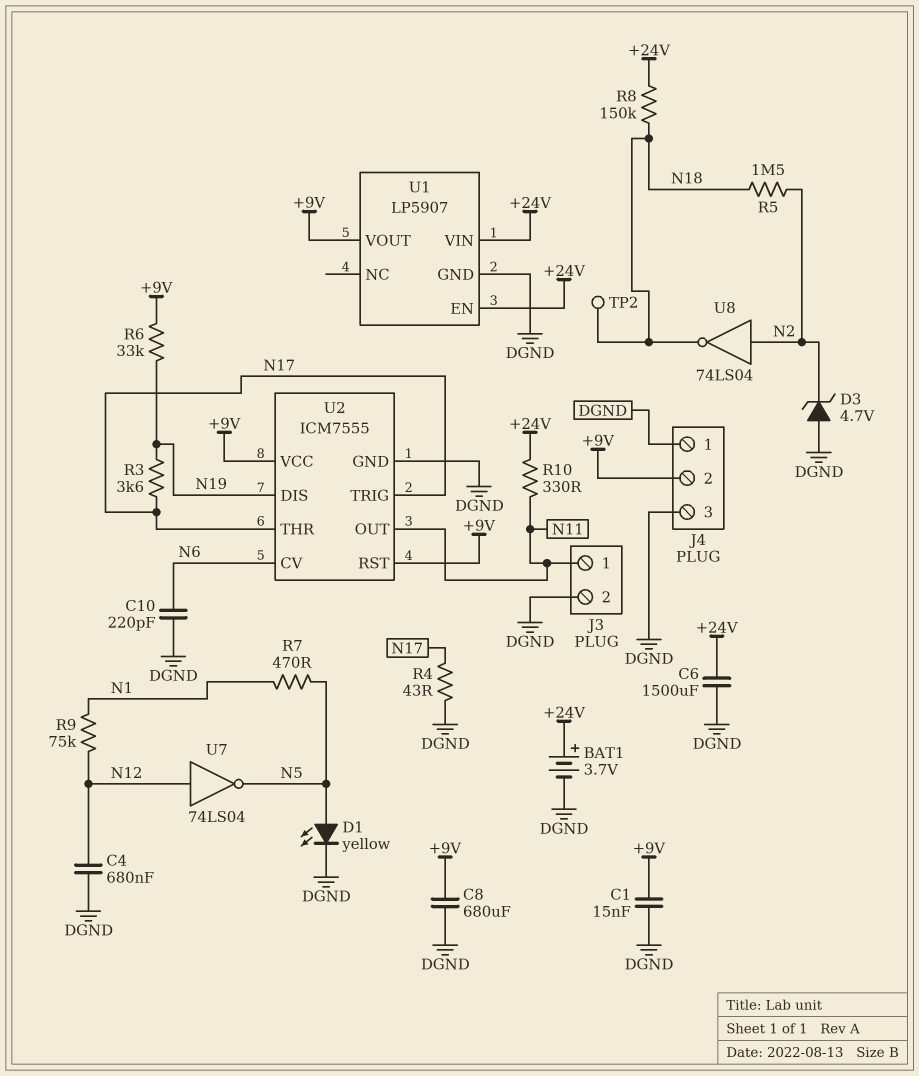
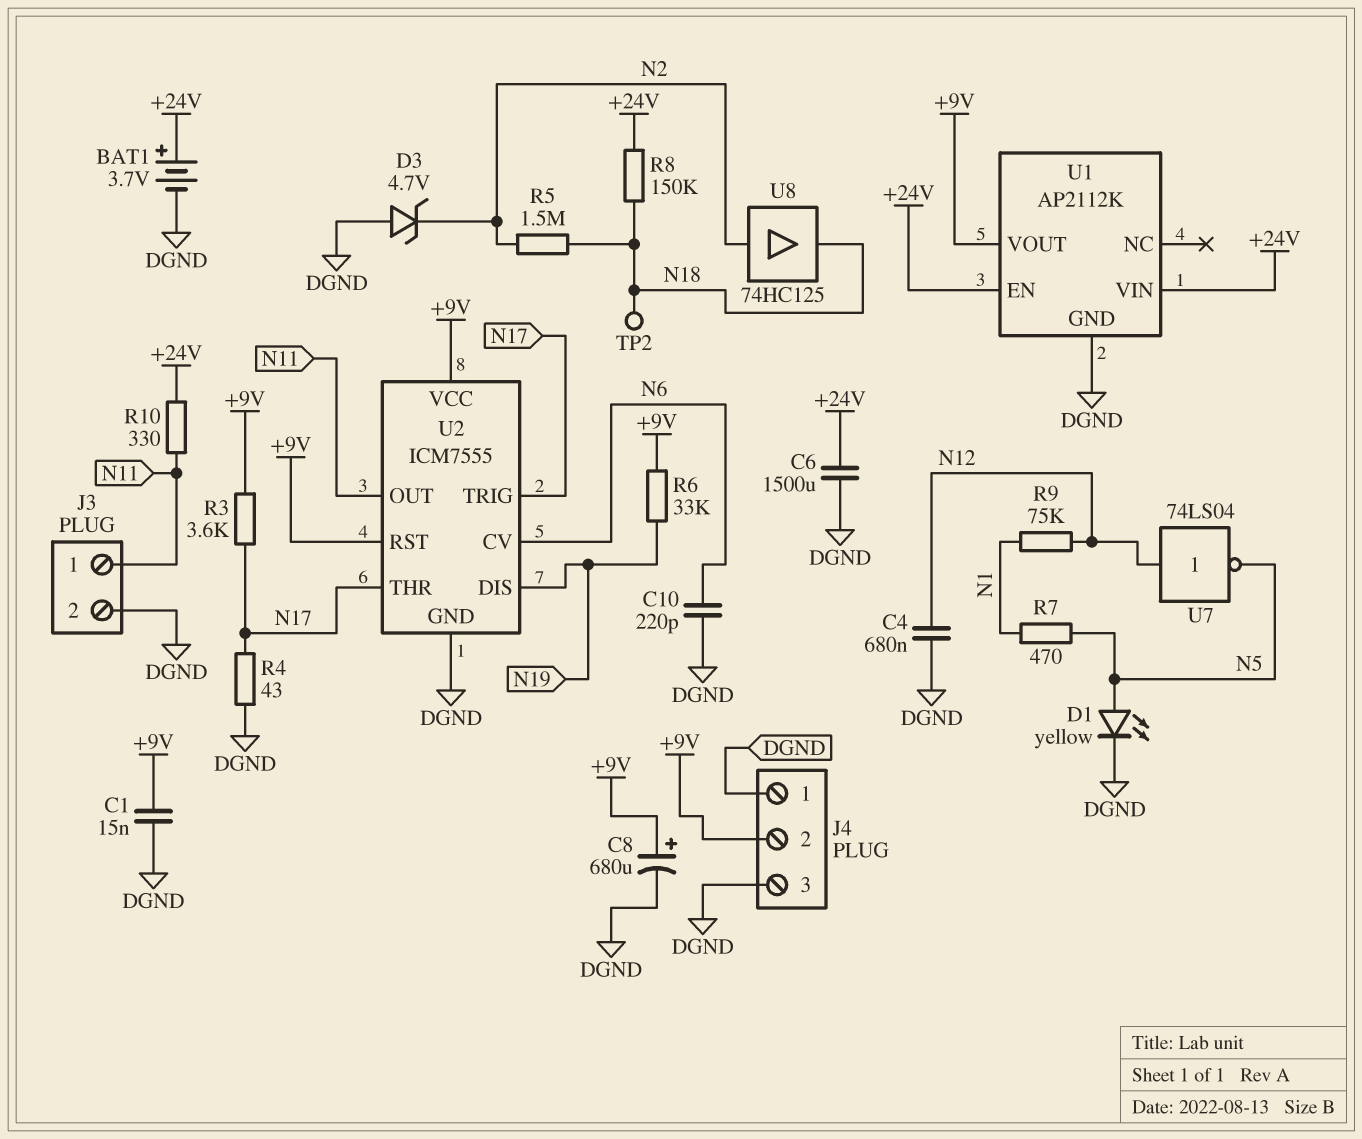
C8: 680uF (+9V, DGND) -> 680uF (plus +9V, minus DGND)
R3: 3.6k (N17, N19) -> 3.6k (+9V, N17)
U1: LP5907 -> AP2112K
U8: NOT 74LS04 (in N2, out N18) -> buffer 74HC125 (in N2, out N18)

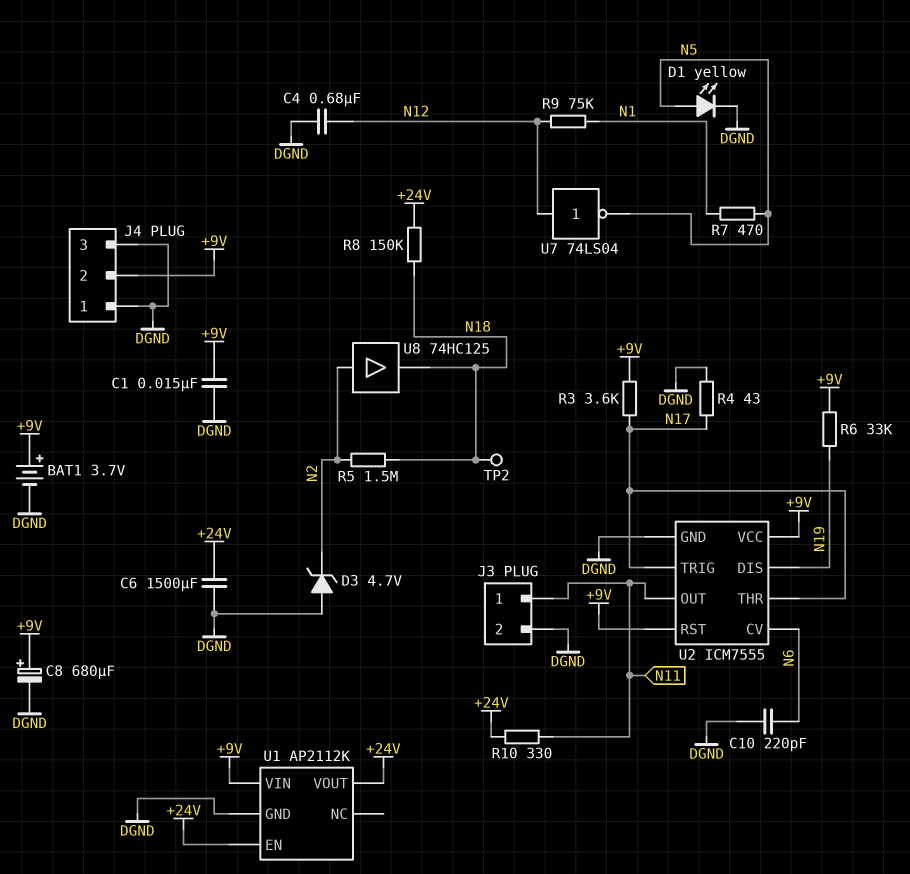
BAT1: 3.7V (plus +24V, minus DGND) -> 3.7V (plus +9V, minus DGND)
U1 pin VIN: +24V -> +9V
U1 pin VOUT: +9V -> +24V

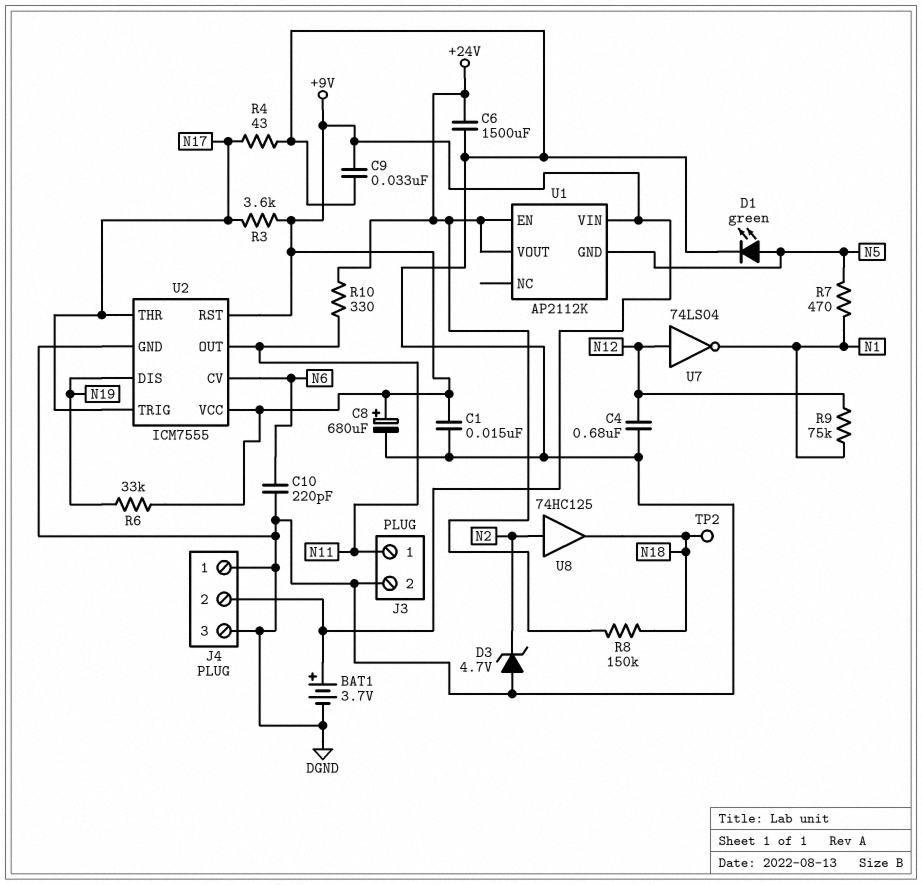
C9: none -> 33nF (+9V, DGND)
D1: LED yellow (A N5, K DGND) -> LED green (A N5, K DGND)
R5: 1.5M (N2, N18) -> none
U1 pin GND: DGND -> N5
U7: NOT 74LS04 (in N12, out N5) -> NOT 74LS04 (in N12, out N1)

